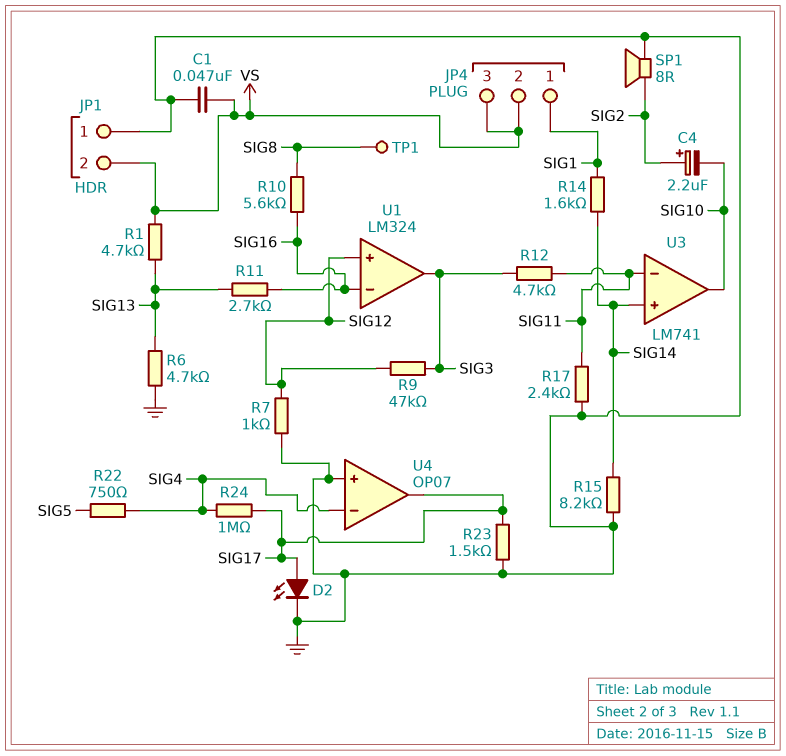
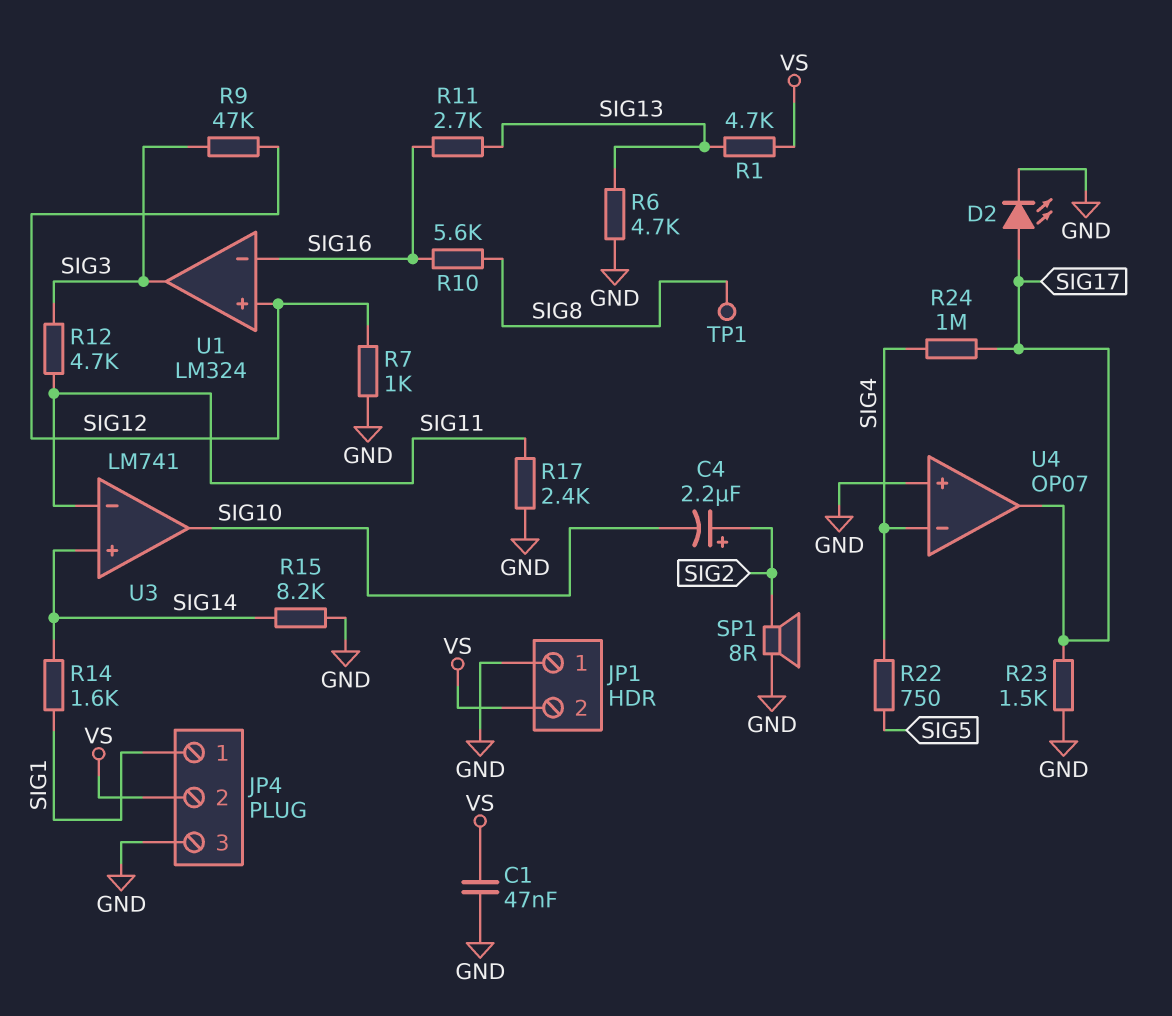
JP4 pin 3: VS -> GND

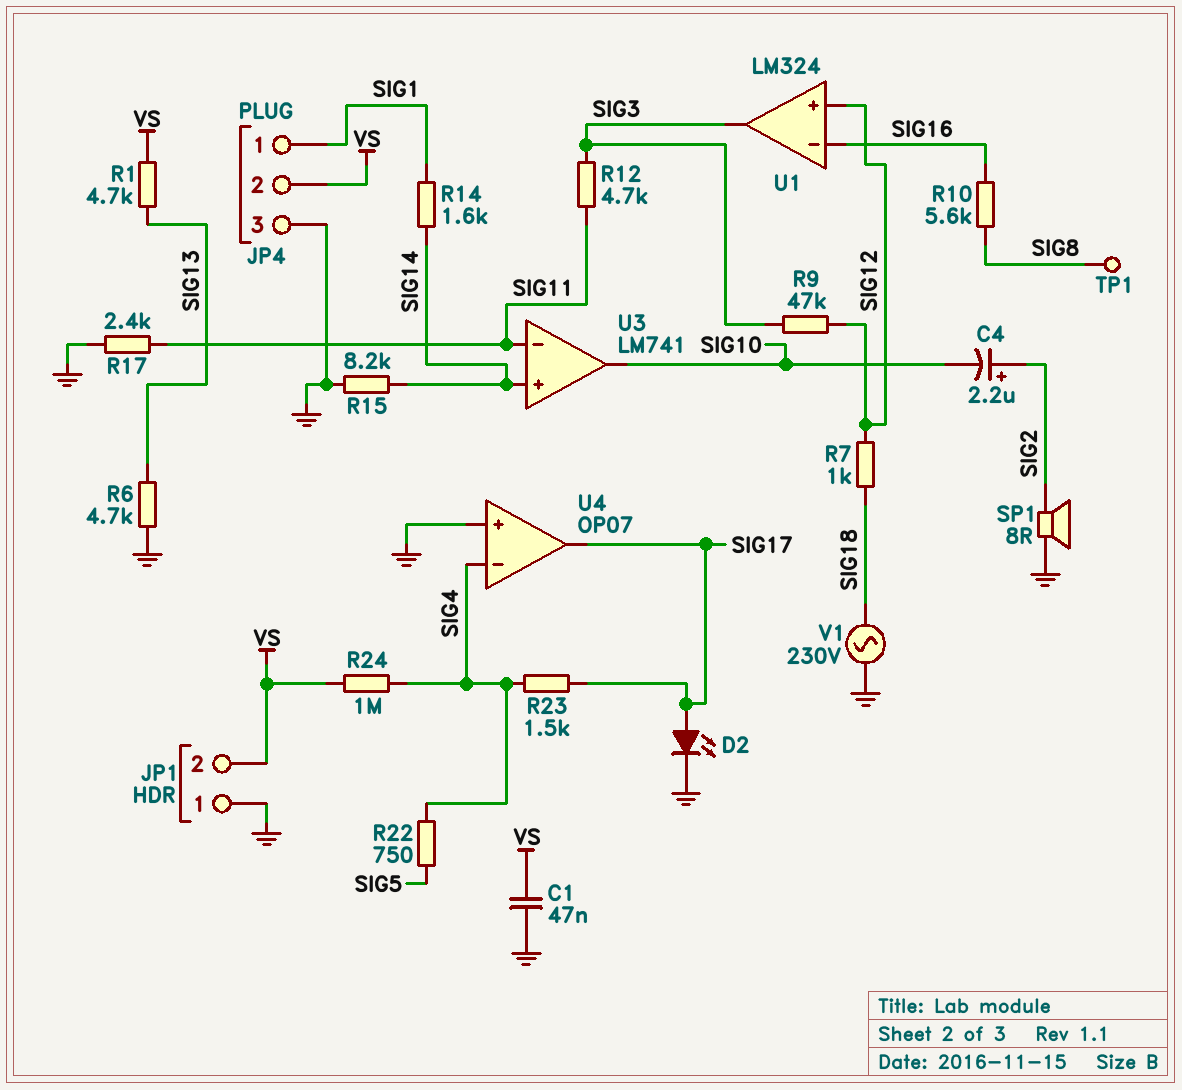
R7: 1k (GND, SIG12) -> 1k (SIG12, SIG18)
R11: 2.7k (SIG13, SIG16) -> none
R23: 1.5k (GND, SIG17) -> 1.5k (SIG4, SIG17)
R24: 1M (SIG4, SIG17) -> 1M (SIG4, VS)
V1: none -> AC 230V (GND, SIG18)

